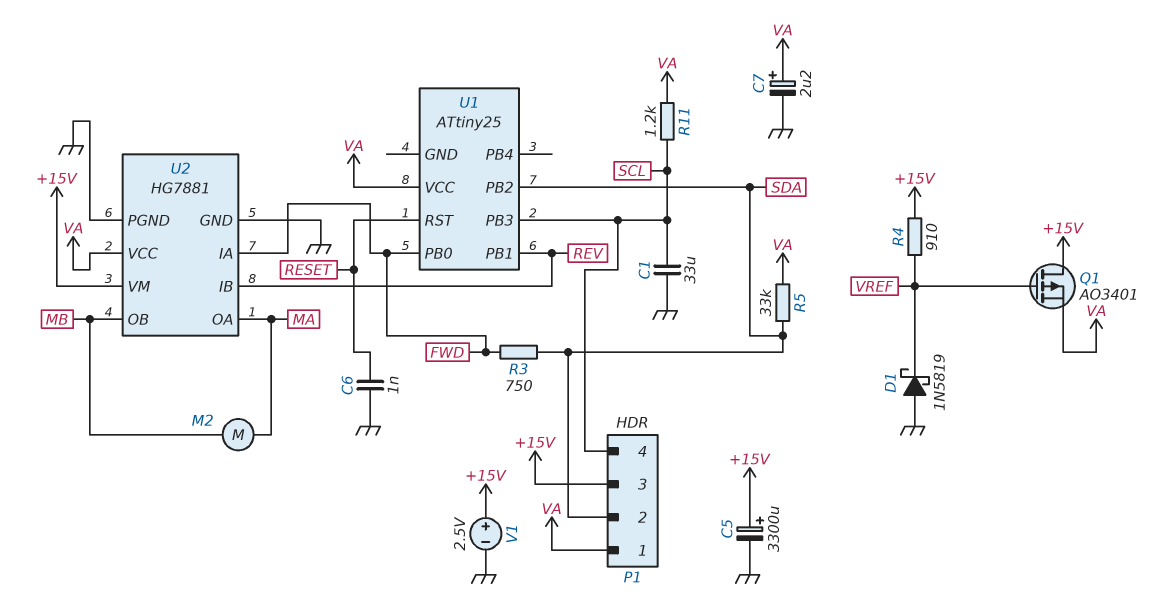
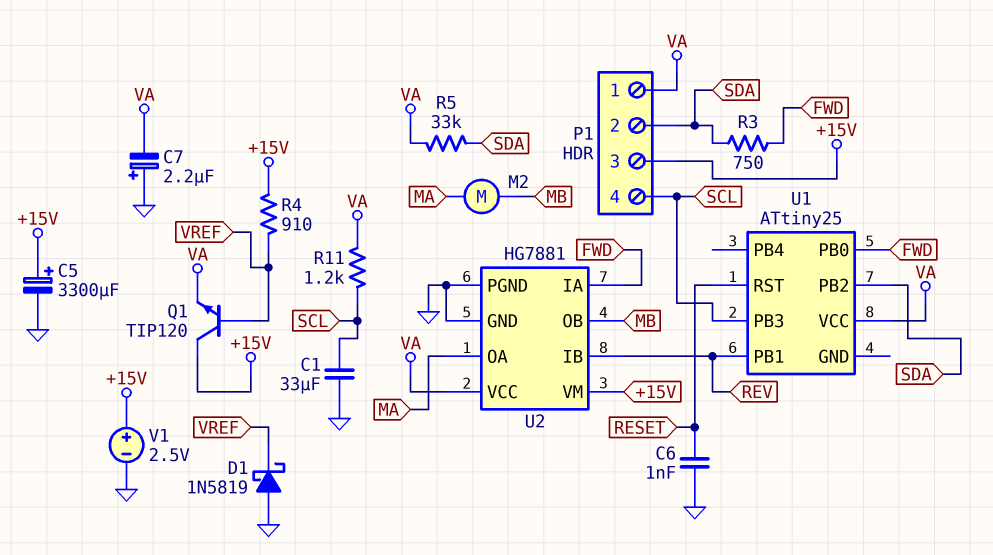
C7: 2.2uF (plus VA, minus GND) -> 2.2uF (plus GND, minus VA)
Q1: PMOS AO3401 (G VREF, D +15V, S VA) -> NPN TIP120 (B VREF, C +15V, E VA)

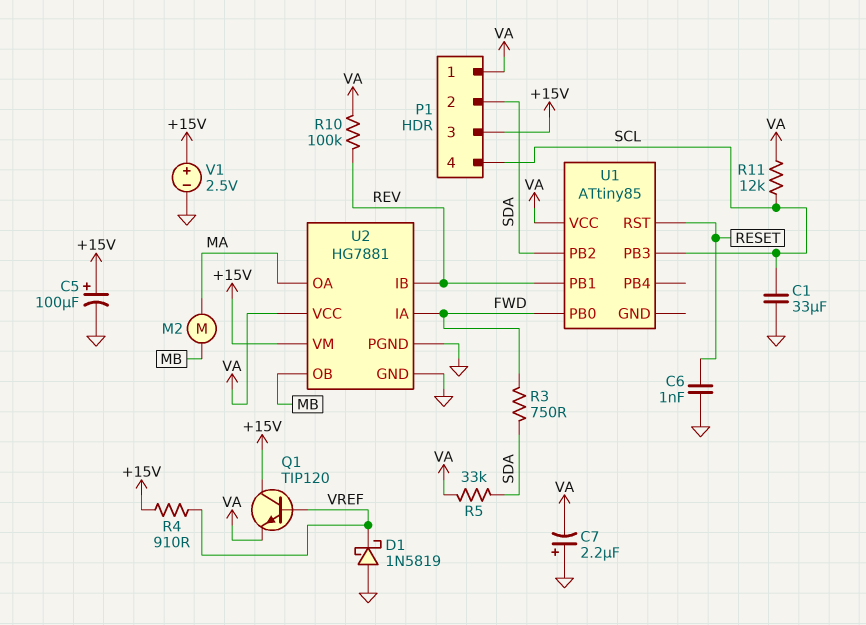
C5: 3300uF (plus +15V, minus GND) -> 100uF (plus +15V, minus GND)
R10: none -> 100k (REV, VA)
R11: 1.2k (SCL, VA) -> 12k (SCL, VA)
U1: ATtiny25 -> ATtiny85

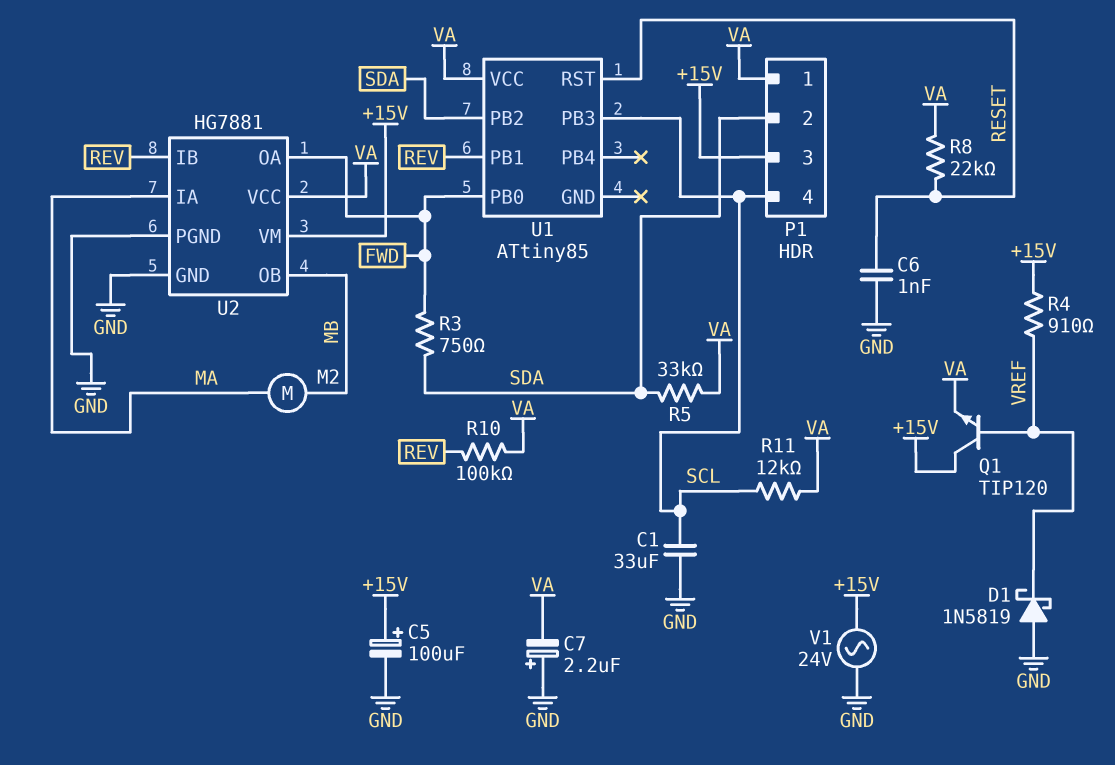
R8: none -> 22k (RESET, VA)
U2 pin IA: FWD -> MA
U2 pin OA: MA -> FWD
V1: 2.5V (plus +15V, minus GND) -> AC 24V (+15V, GND)

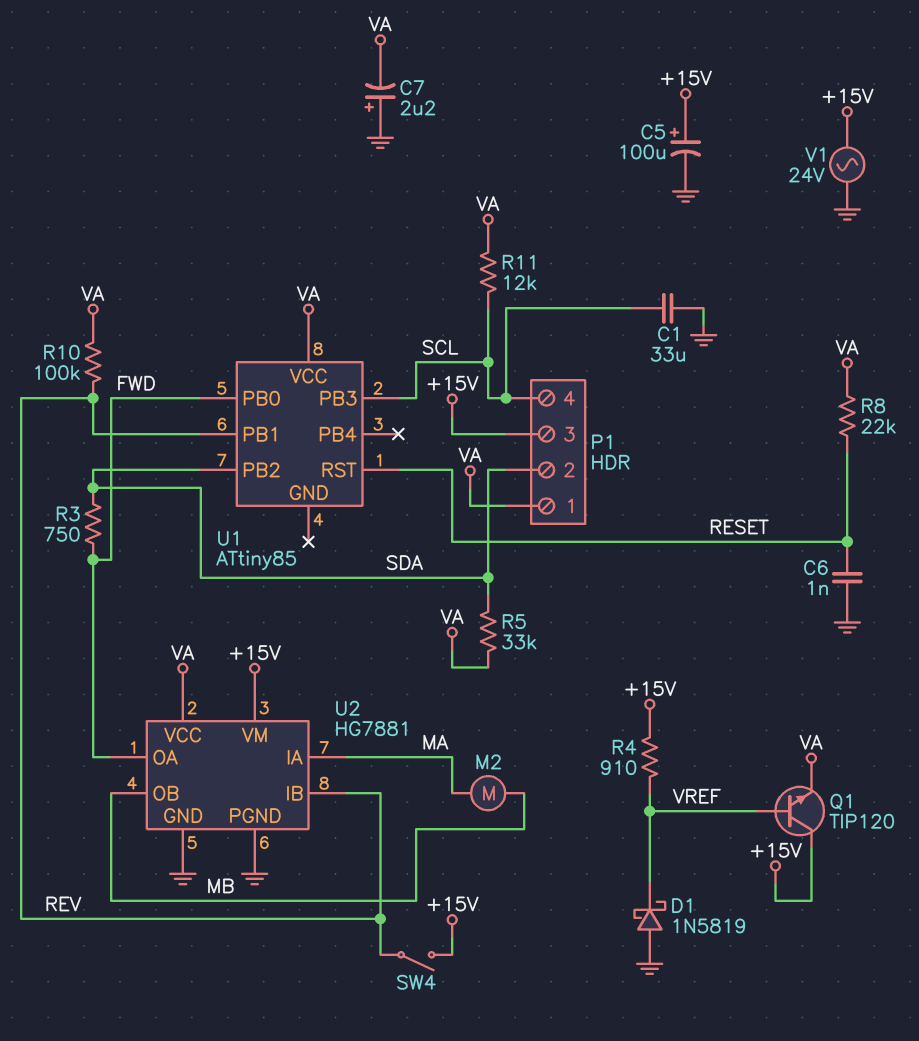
SW4: none -> switch (+15V, REV)

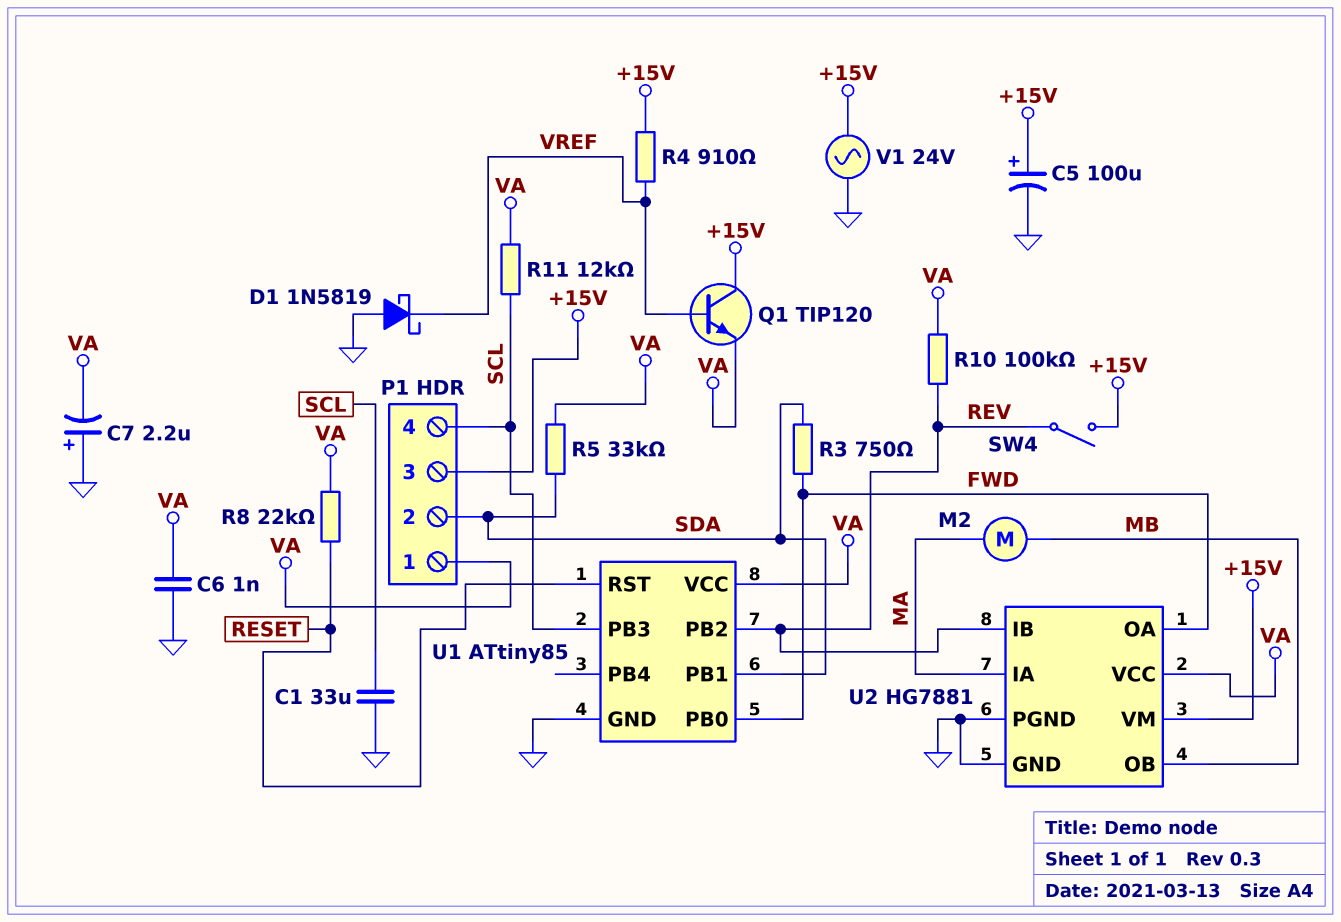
C6: 1nF (GND, RESET) -> 1nF (GND, VA)
U1 pin GND: none -> GND
U1 pin PB1: REV -> SDA
U1 pin PB2: SDA -> REV

